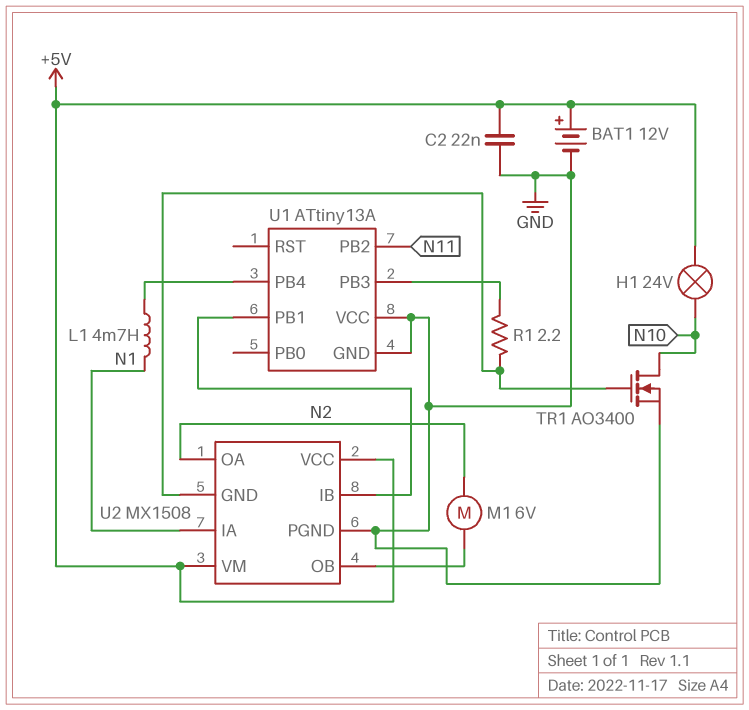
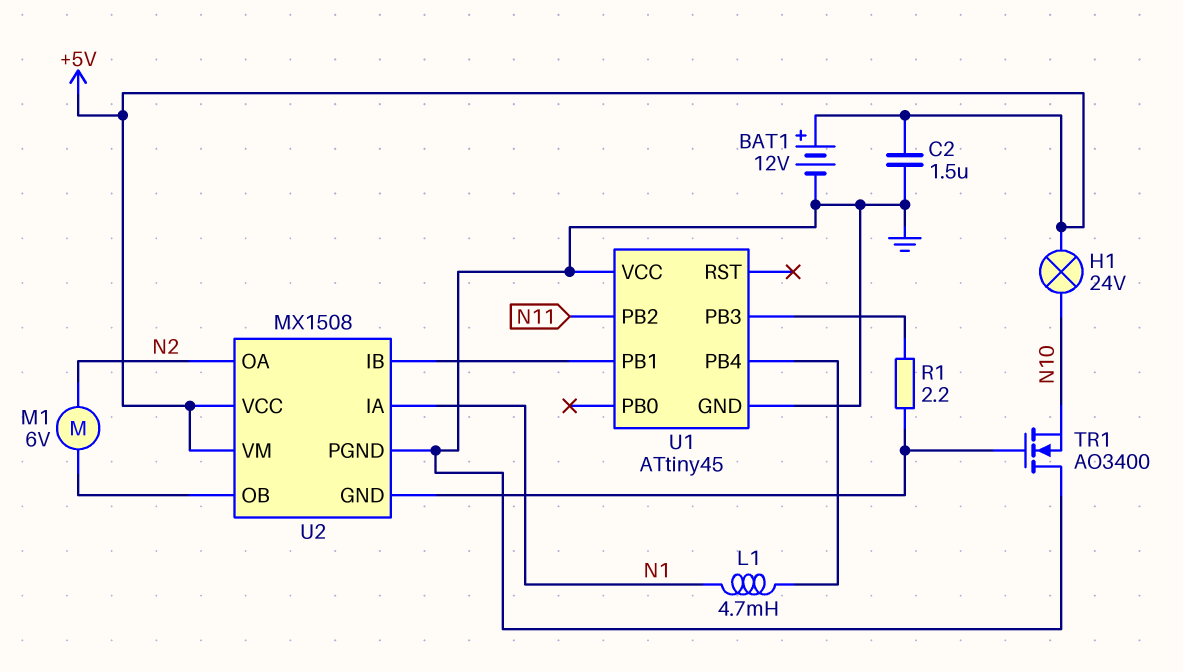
C2: 22nF (+5V, GND) -> 1.5uF (+5V, GND)
TR1: NMOS AO3400 (G U2/GND, D N10, S GND) -> NMOS AO3400 (G U2/GND, D GND, S N10)
U1: ATtiny13A -> ATtiny45

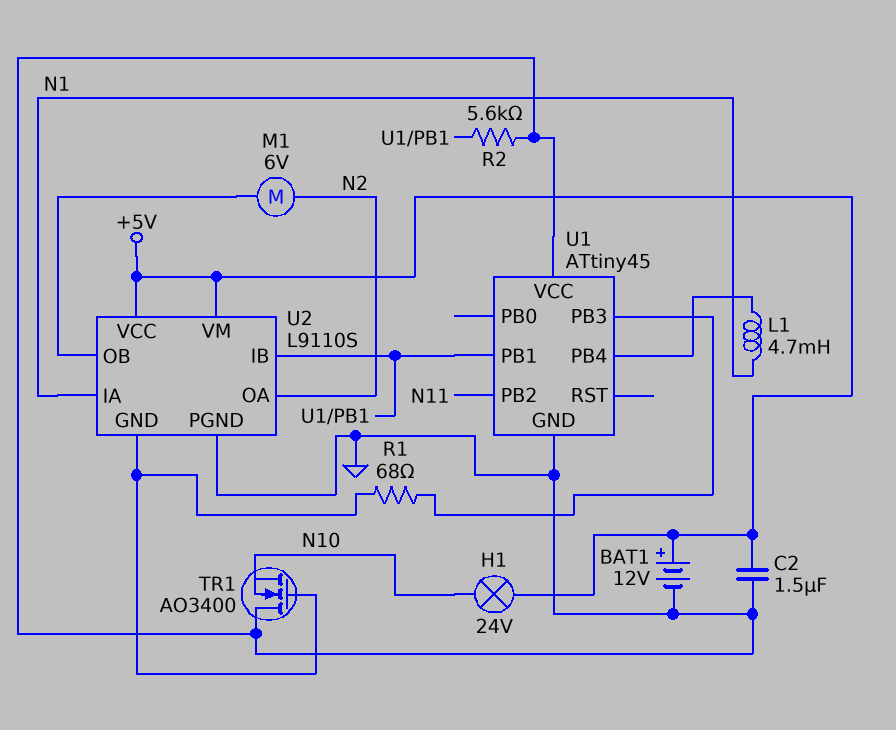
R1: 2.2 (U1/PB3, U2/GND) -> 68 (U1/PB3, U2/GND)
R2: none -> 5.6k (GND, U1/PB1)
U2: MX1508 -> L9110S

